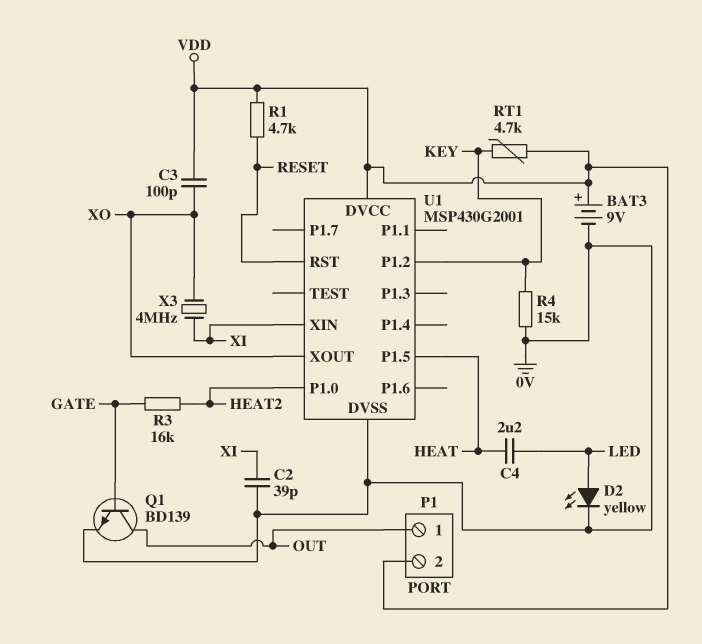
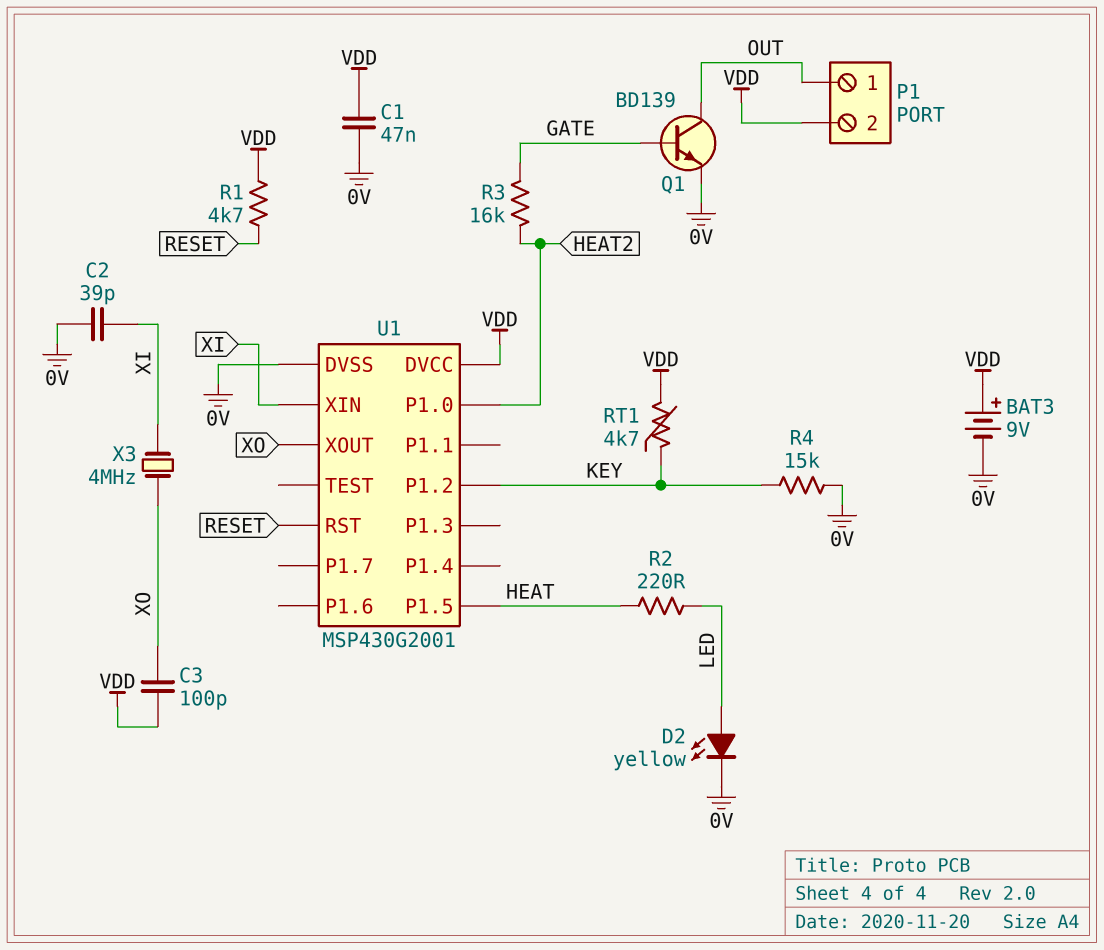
C1: none -> 47nF (0V, VDD)
C4: 2.2uF (HEAT, LED) -> none
R2: none -> 220 (HEAT, LED)

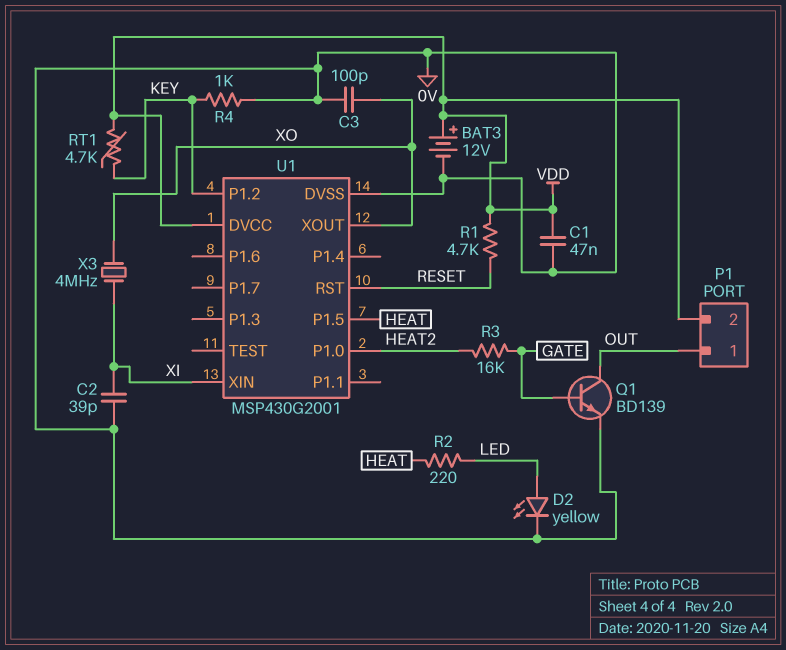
BAT3: 9V (plus VDD, minus 0V) -> 12V (plus VDD, minus 0V)
C3: 100pF (VDD, XO) -> 100pF (0V, XO)
R4: 15k (0V, KEY) -> 1k (0V, KEY)

